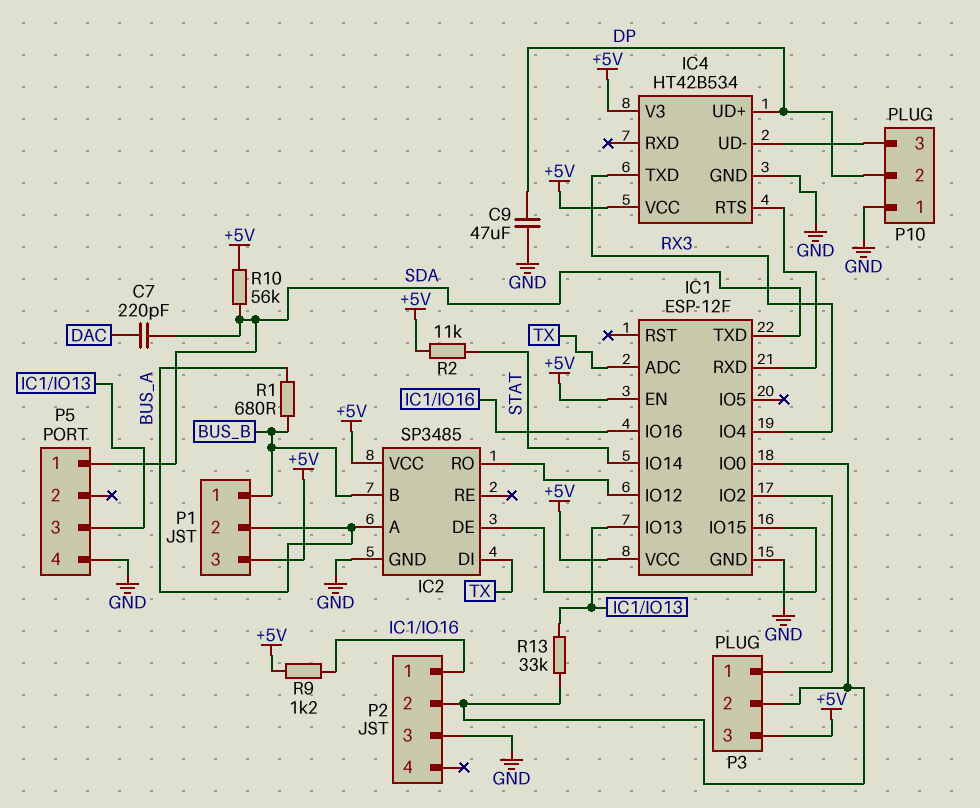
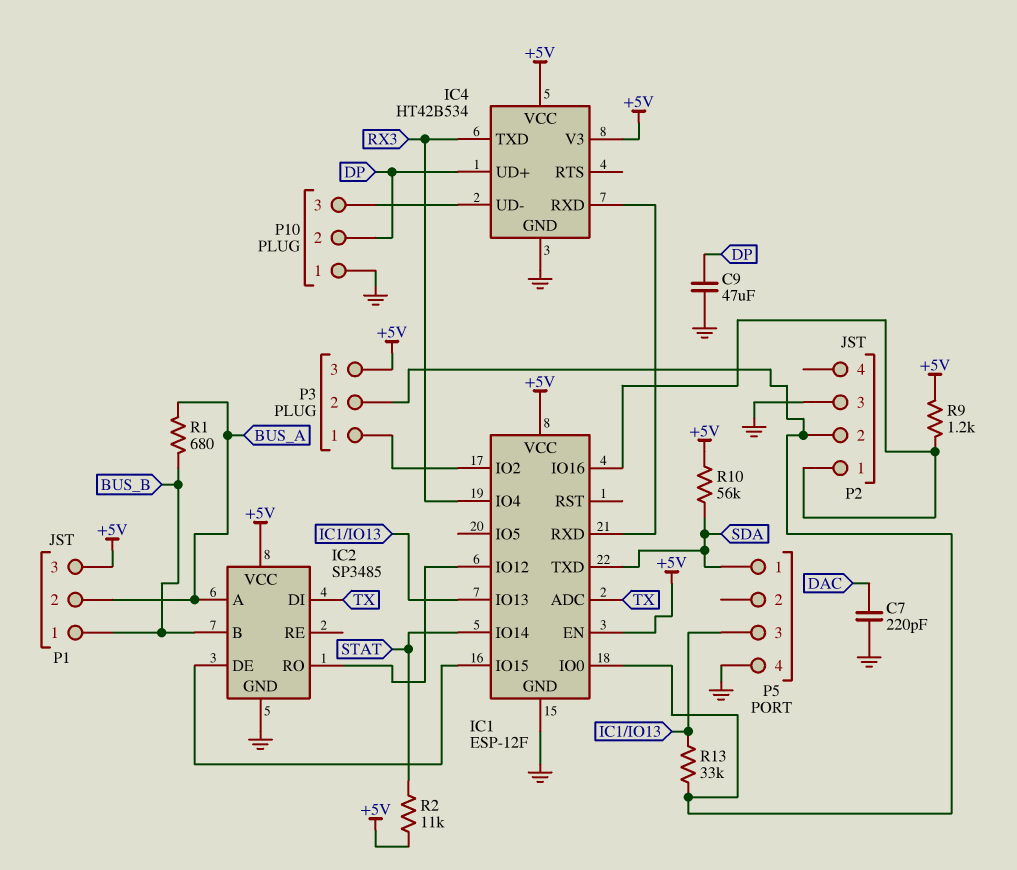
C7: 220pF (DAC, SDA) -> 220pF (DAC, GND)
IC4 pin RTS: IC1/RXD -> none
IC4 pin RXD: none -> IC1/RXD

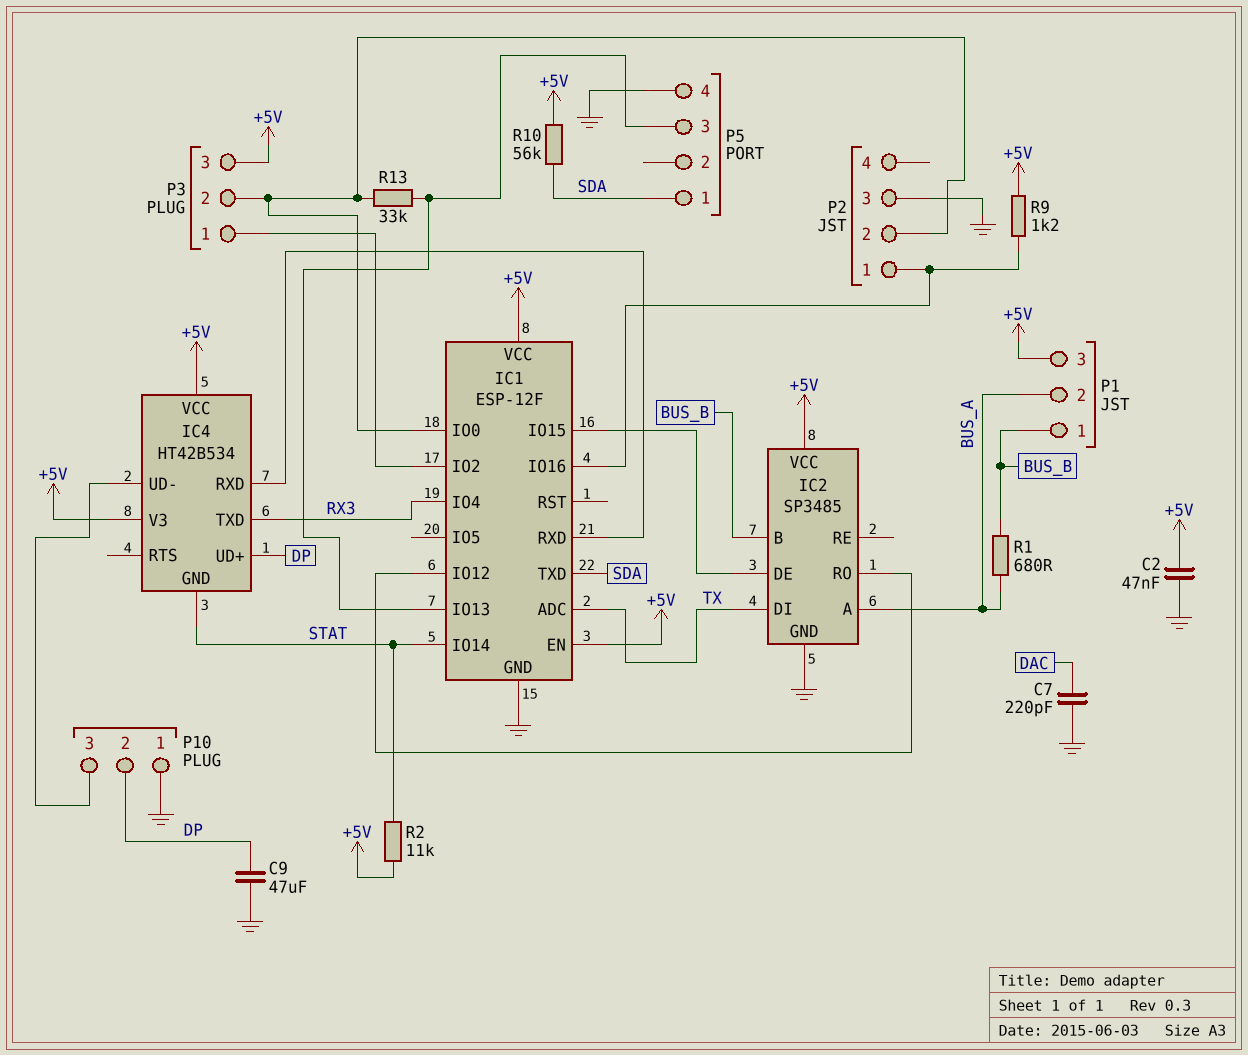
C2: none -> 47nF (+5V, GND)
IC4 pin GND: GND -> STAT

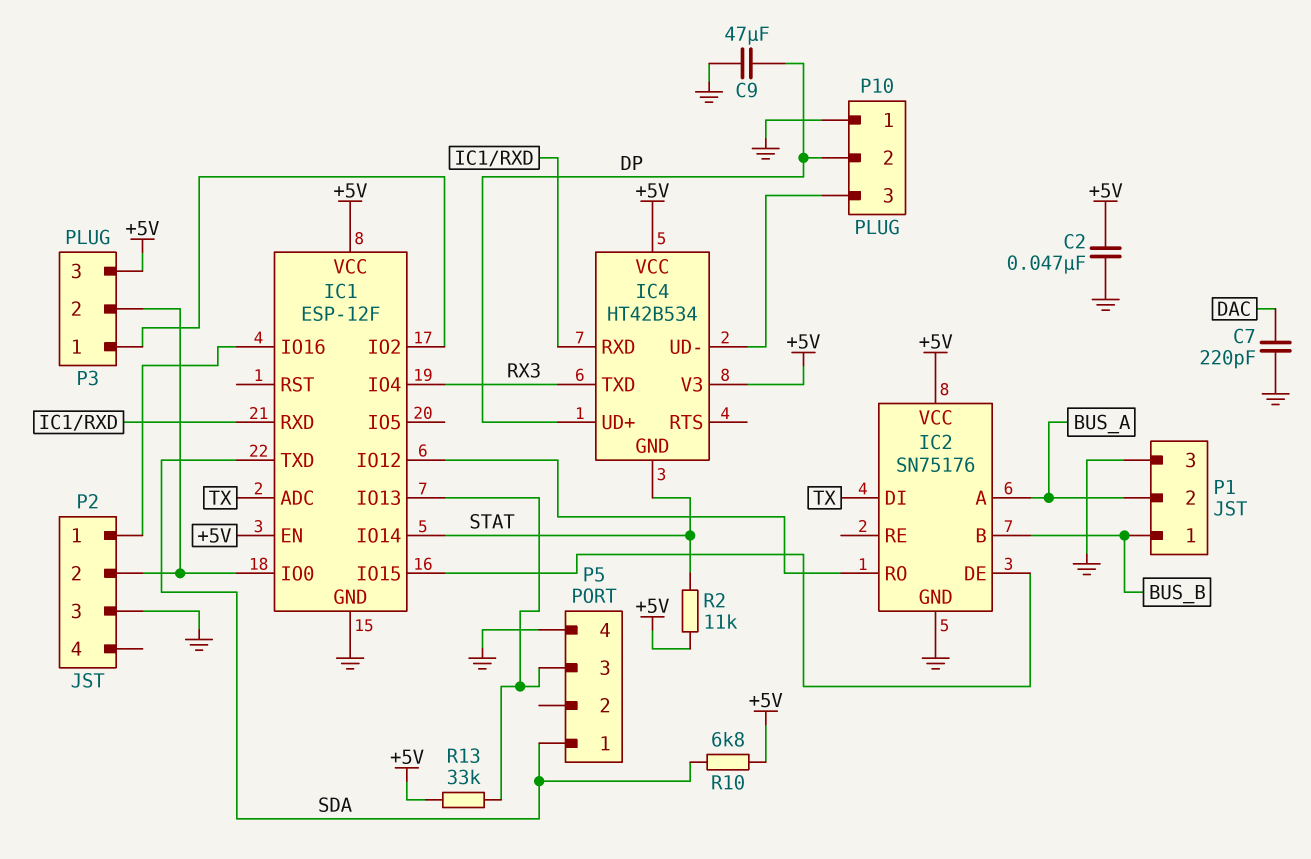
IC2: SP3485 -> SN75176
P1 pin 3: +5V -> GND
R1: 680 (BUS_A, BUS_B) -> none
R9: 1.2k (+5V, IC1/IO16) -> none
R10: 56k (+5V, SDA) -> 6.8k (+5V, SDA)
R13: 33k (IC1/IO0, IC1/IO13) -> 33k (+5V, IC1/IO13)

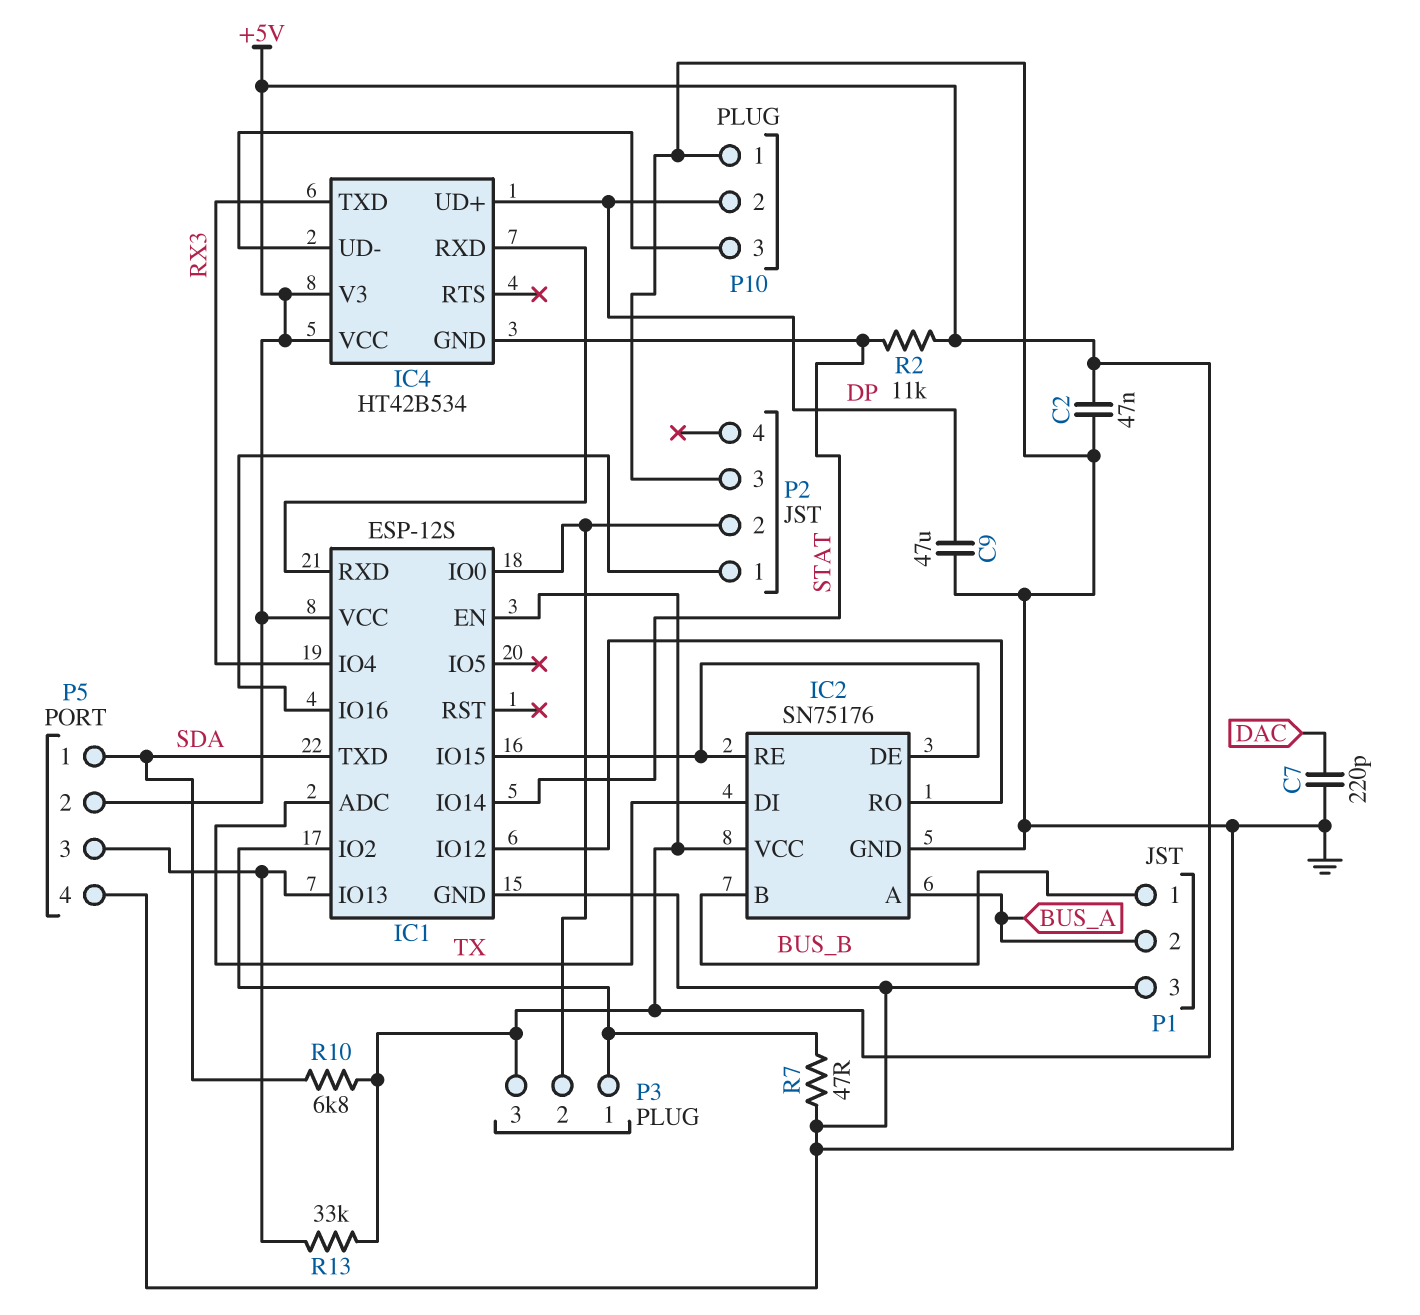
IC1: ESP-12F -> ESP-12S
IC2 pin RE: none -> IC1/IO15
P5 pin 2: none -> +5V
R7: none -> 47 (GND, IC1/IO2)

